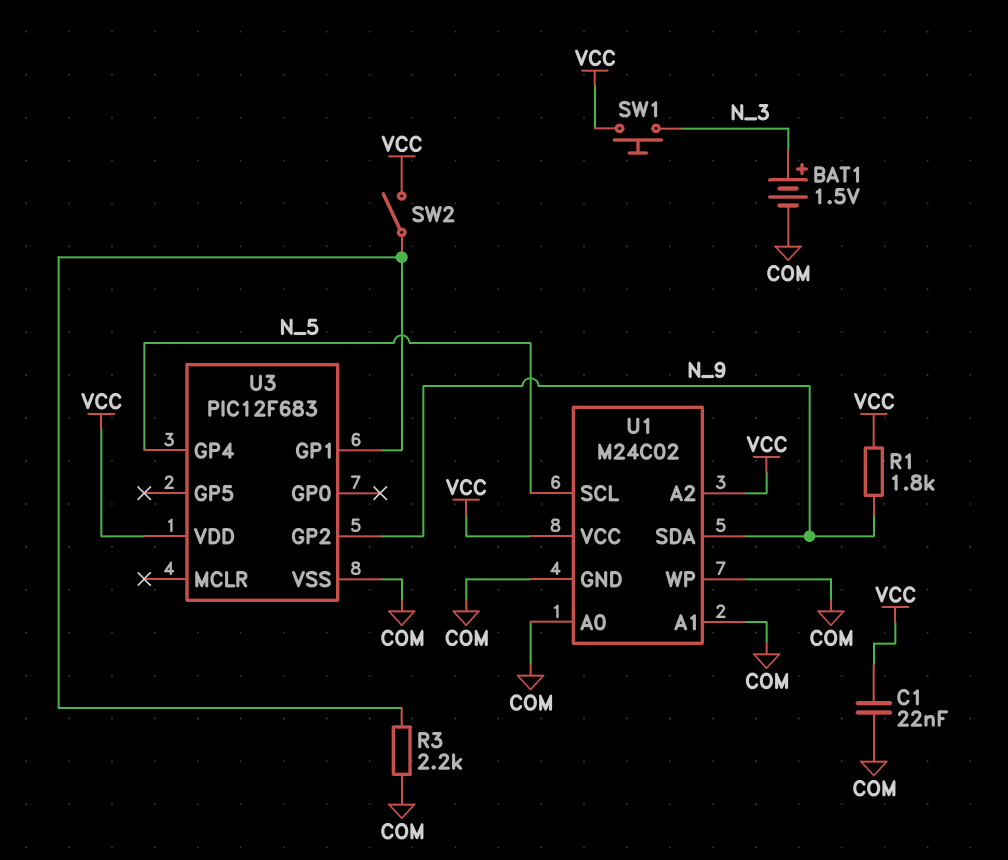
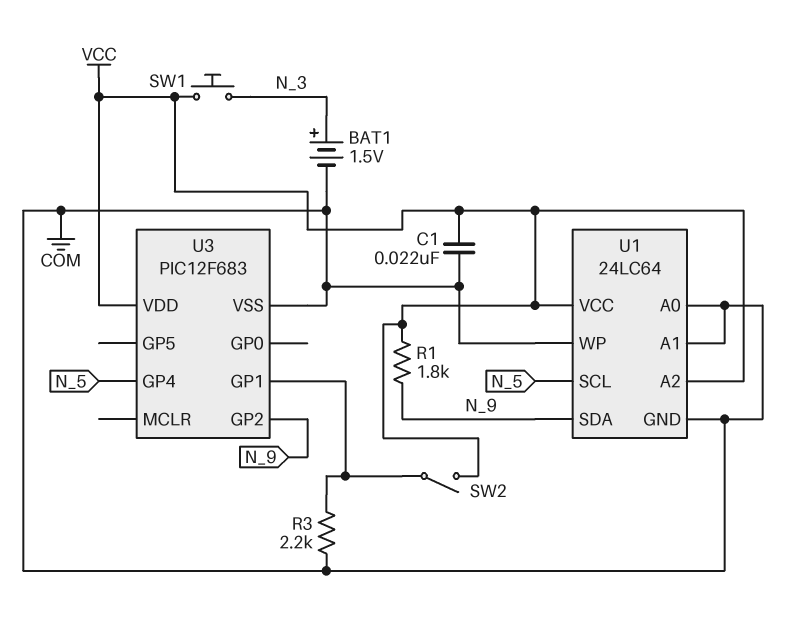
U1: M24C02 -> 24LC64

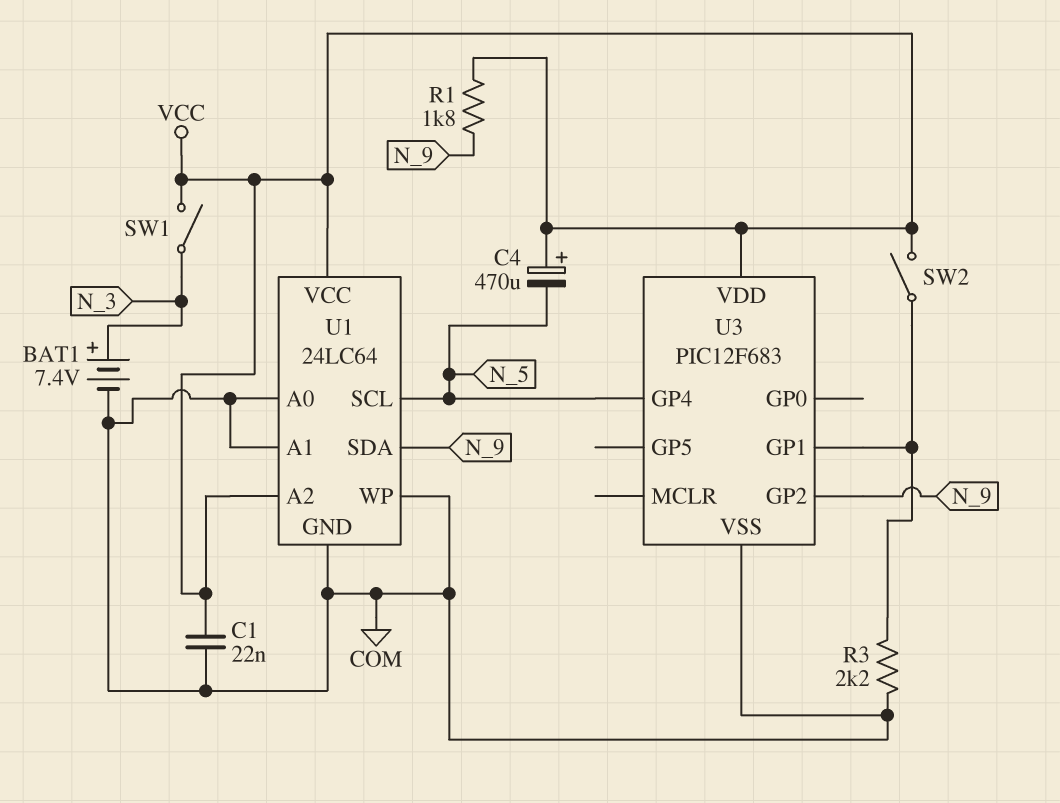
BAT1: 1.5V (plus N_3, minus COM) -> 7.4V (plus N_3, minus COM)
C4: none -> 470uF (plus VCC, minus N_5)
SW1: button (N_3, VCC) -> switch (N_3, VCC)

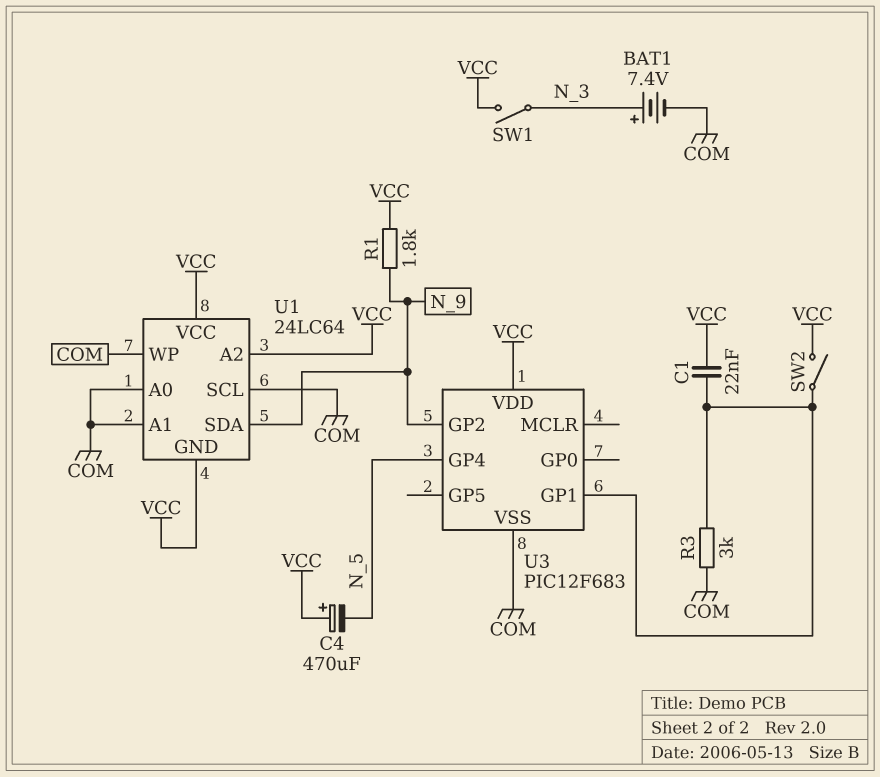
C1: 22nF (COM, VCC) -> 22nF (U3/GP1, VCC)
R3: 2.2k (COM, U3/GP1) -> 3k (COM, U3/GP1)
U1 pin GND: COM -> VCC
U1 pin SCL: N_5 -> COM

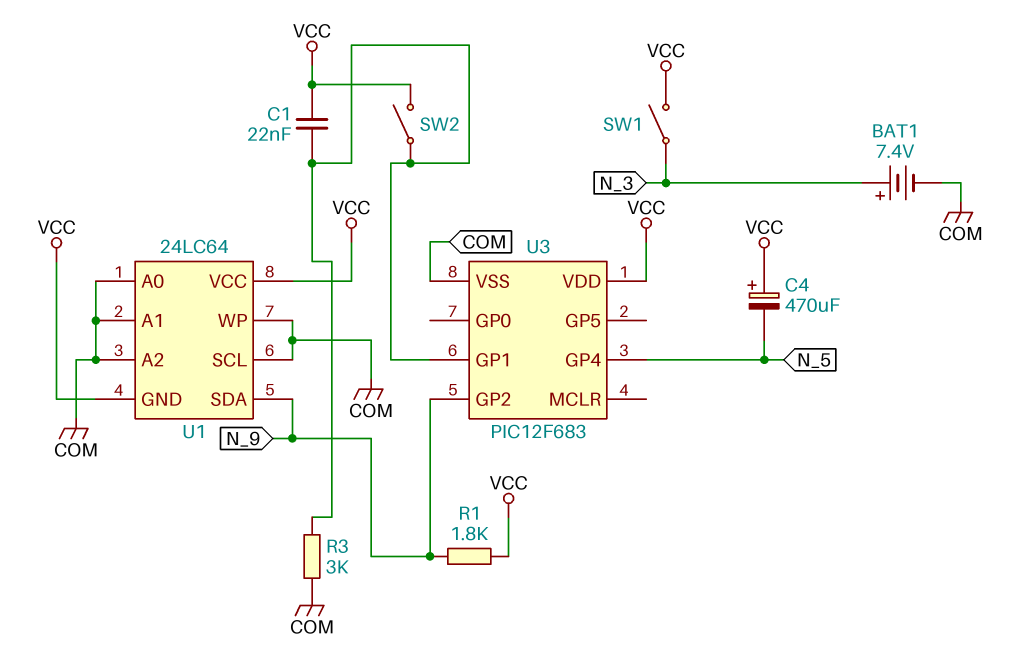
U1 pin A2: VCC -> COM

